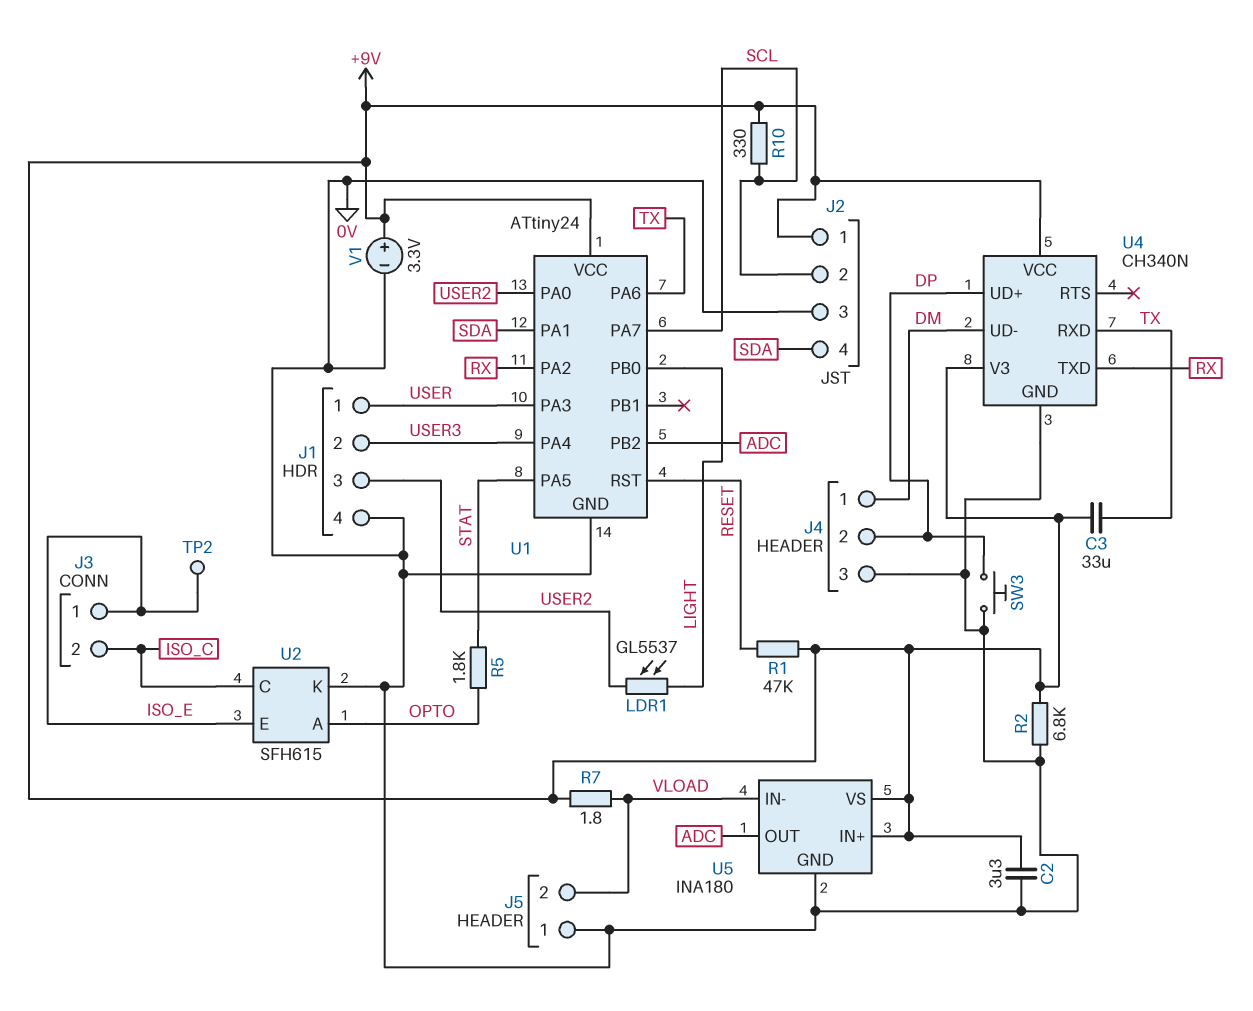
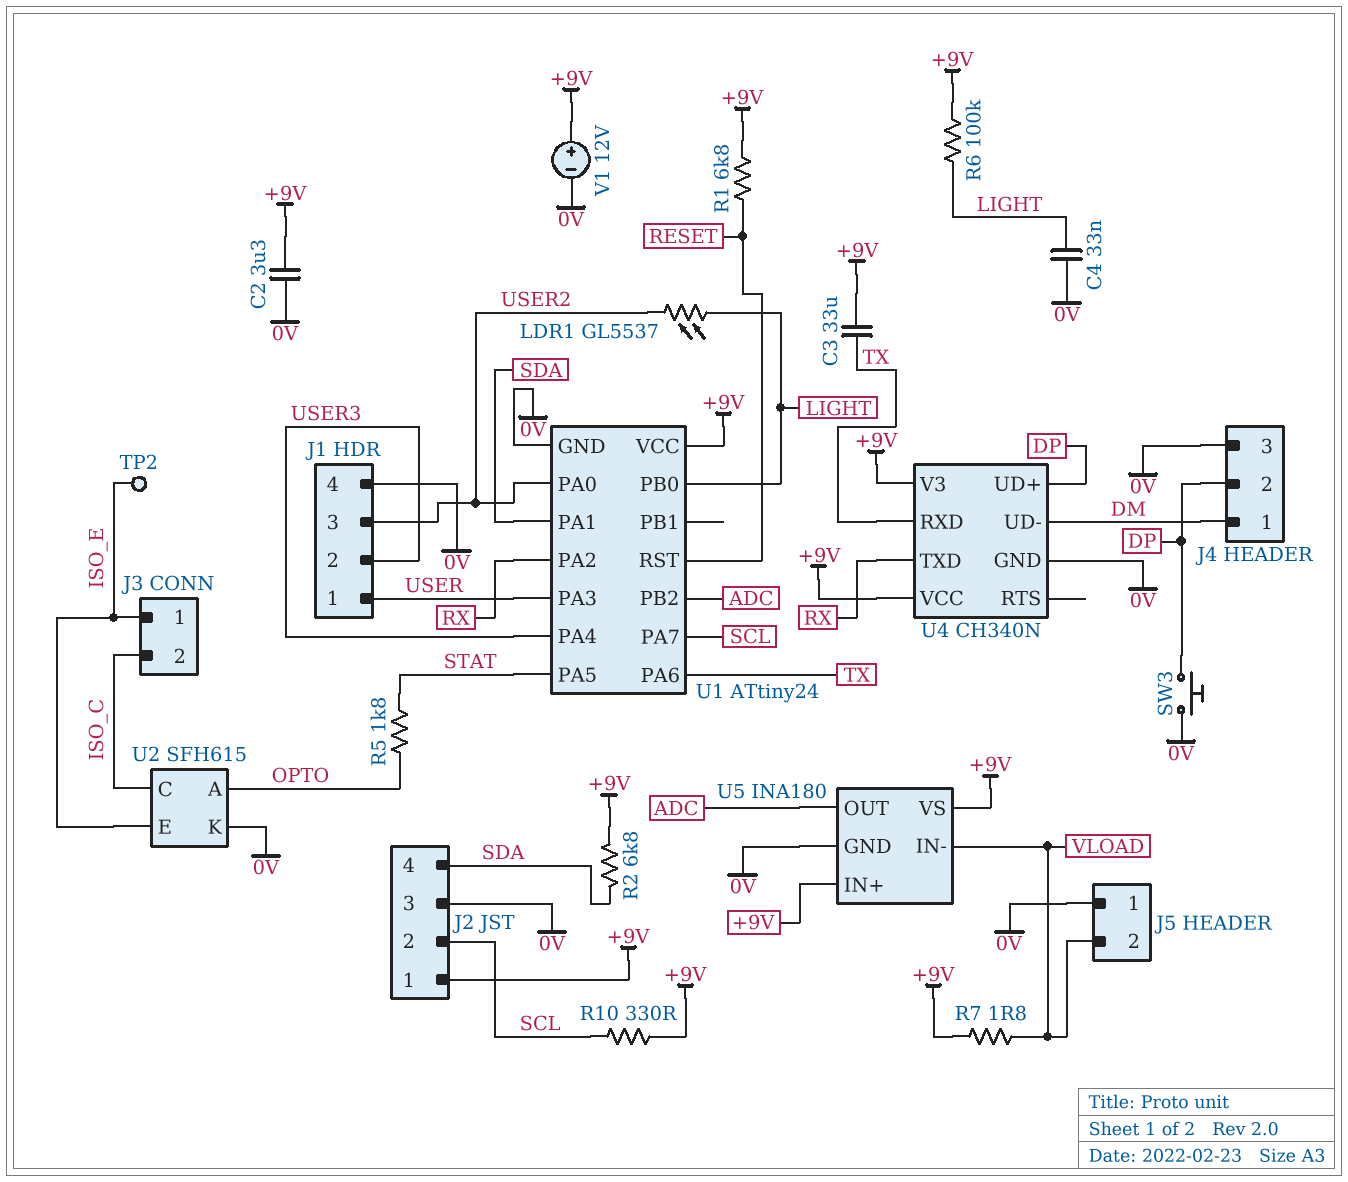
C4: none -> 33nF (0V, LIGHT)
R1: 47k (+9V, RESET) -> 6.8k (+9V, RESET)
R2: 6.8k (+9V, 0V) -> 6.8k (+9V, SDA)
R6: none -> 100k (+9V, LIGHT)
V1: 3.3V (plus +9V, minus 0V) -> 12V (plus +9V, minus 0V)

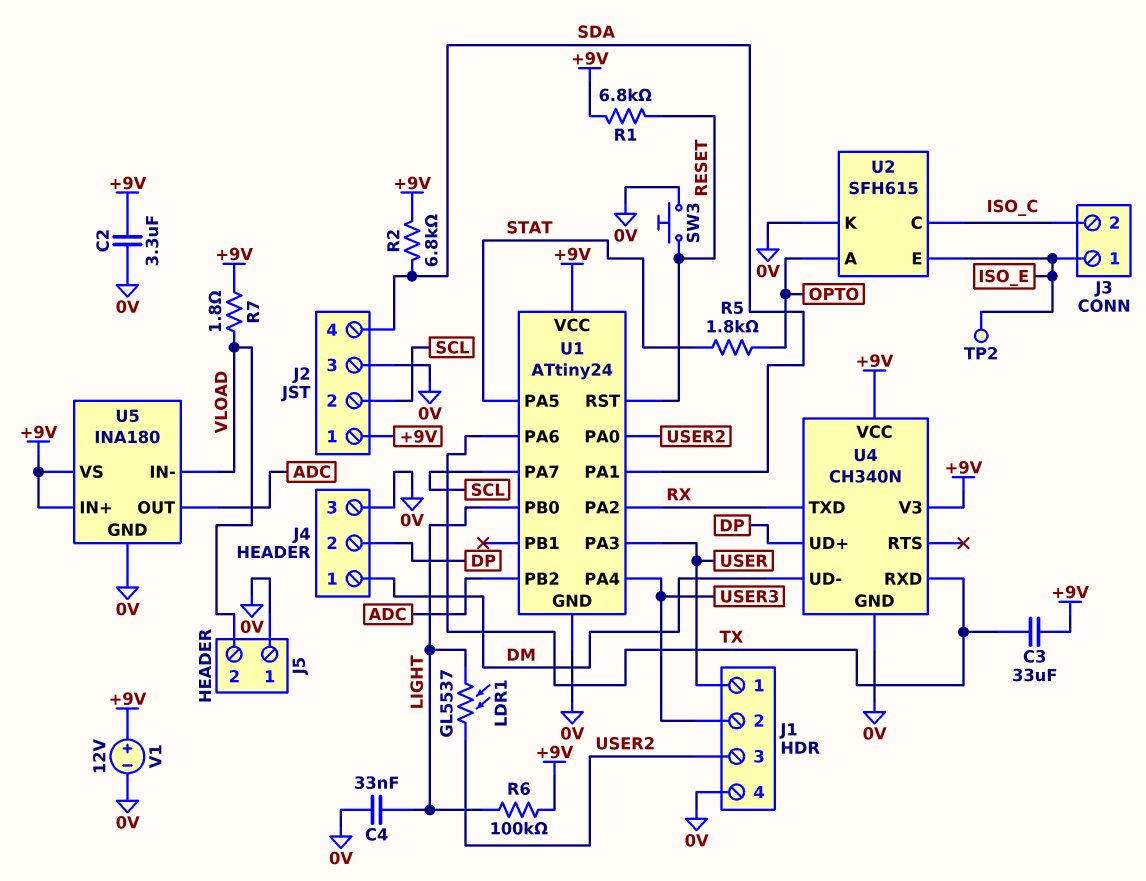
R10: 330 (+9V, SCL) -> none
SW3: button (0V, DP) -> button (0V, RESET)

